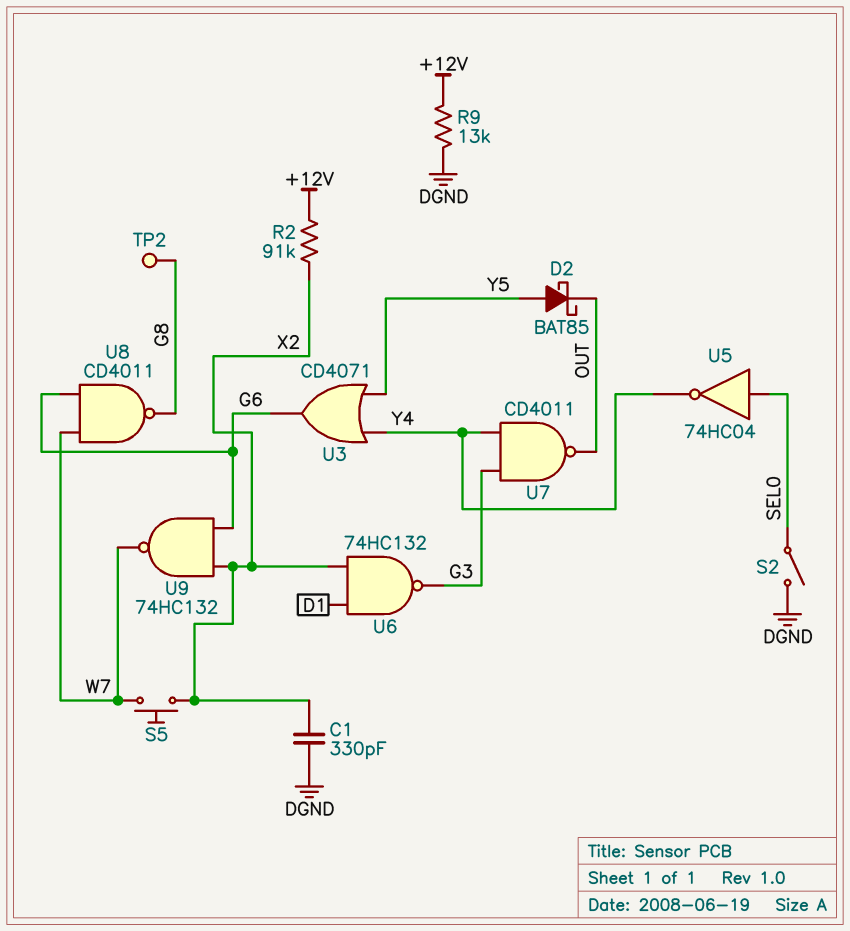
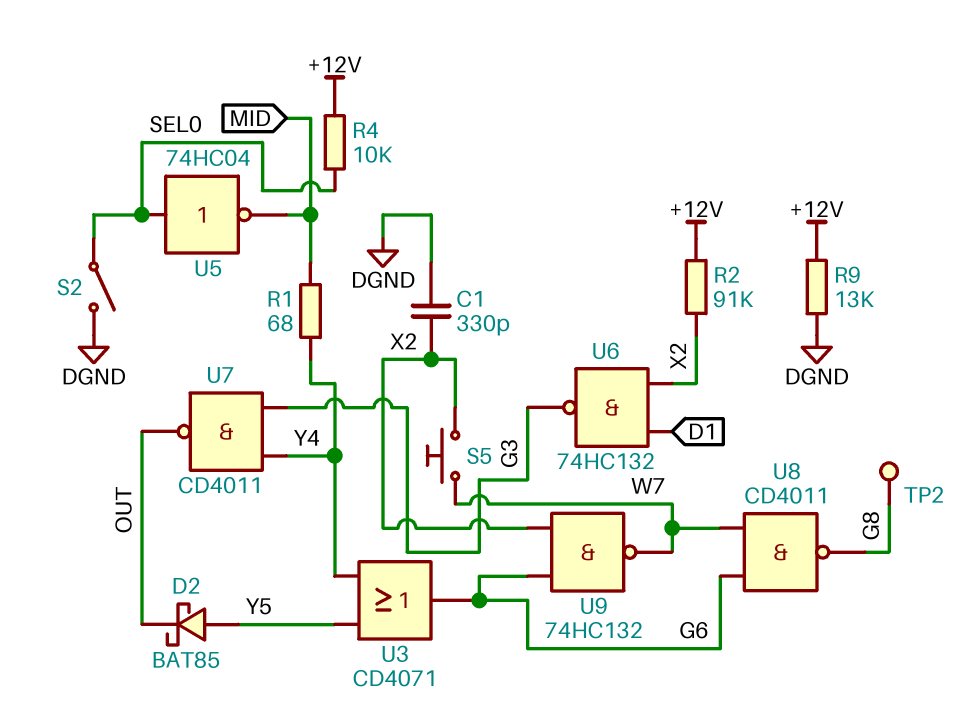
R1: none -> 68 (MID, Y4)
R4: none -> 10k (+12V, SEL0)
U5: NOT 74HC04 (in SEL0, out Y4) -> NOT 74HC04 (in SEL0, out MID)

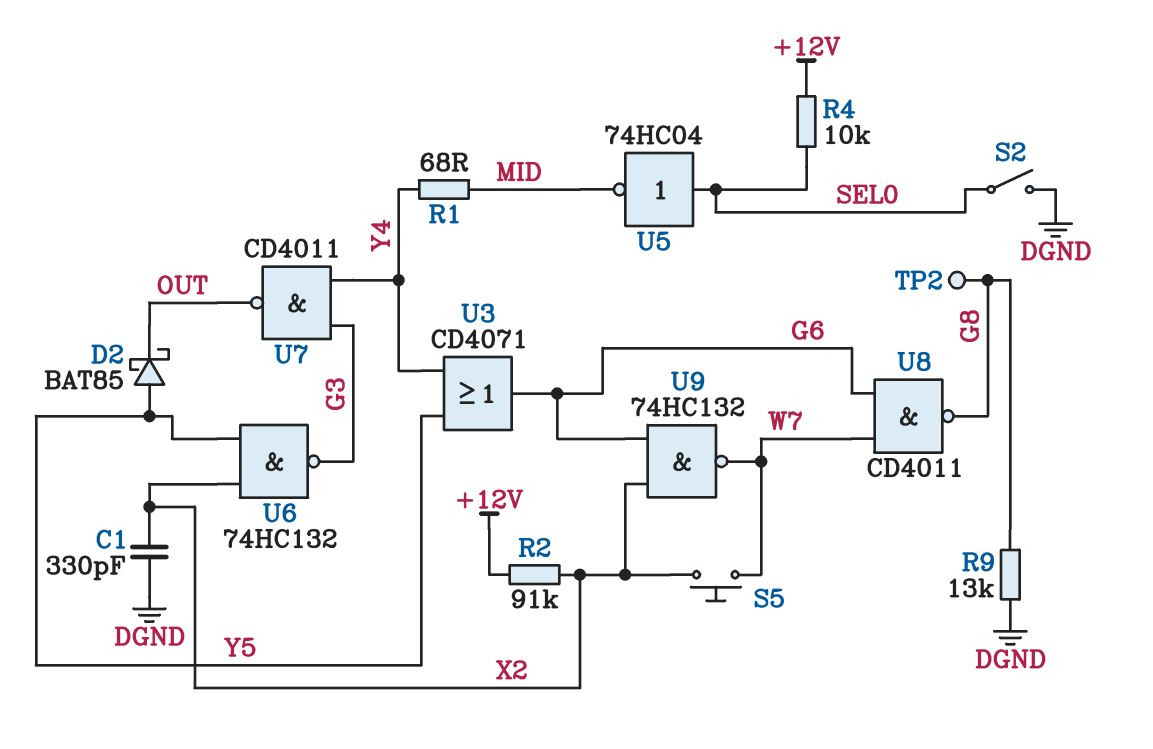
R9: 13k (+12V, DGND) -> 13k (DGND, G8)
U6: NAND 74HC132 (in D1, in X2, out G3) -> NAND 74HC132 (in X2, in Y5, out G3)

